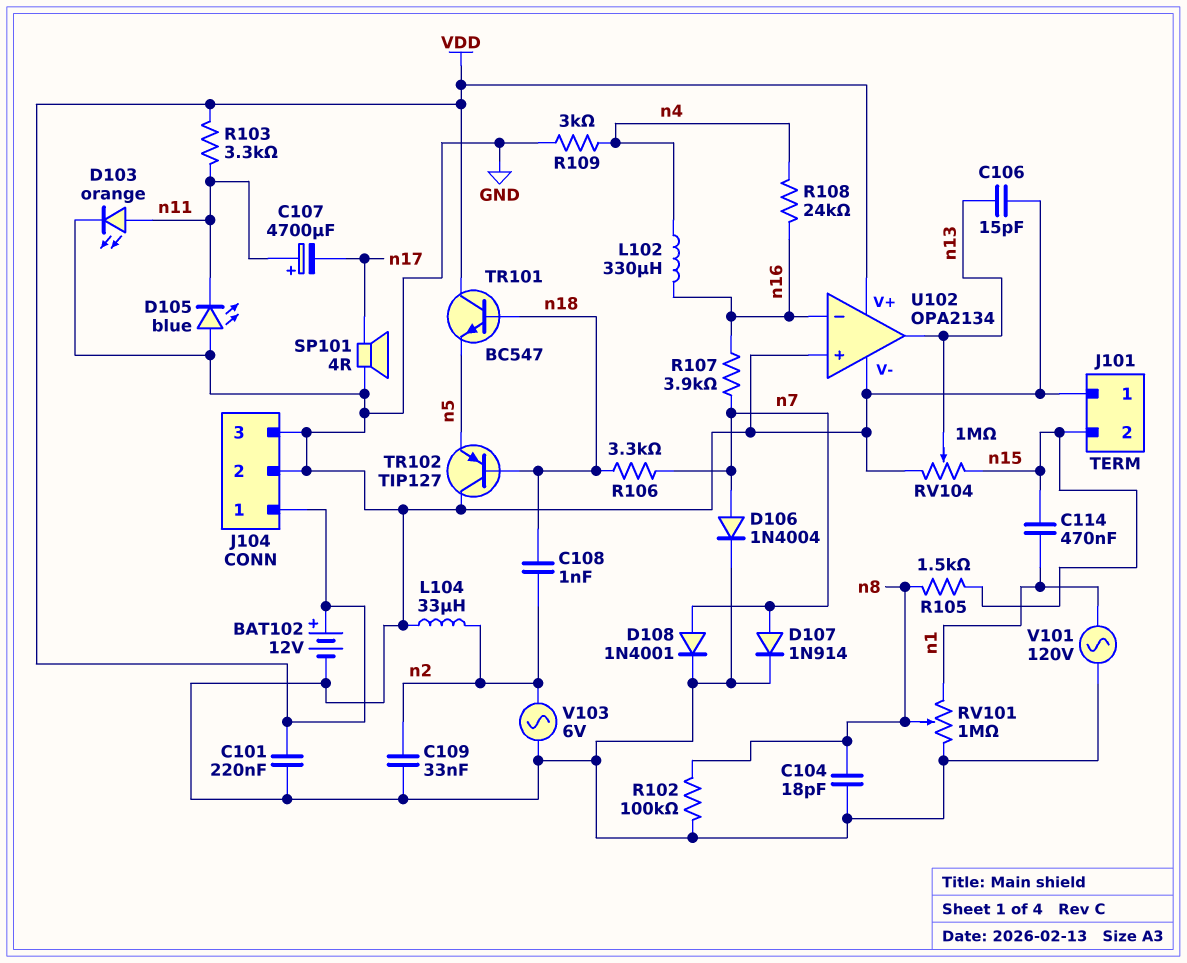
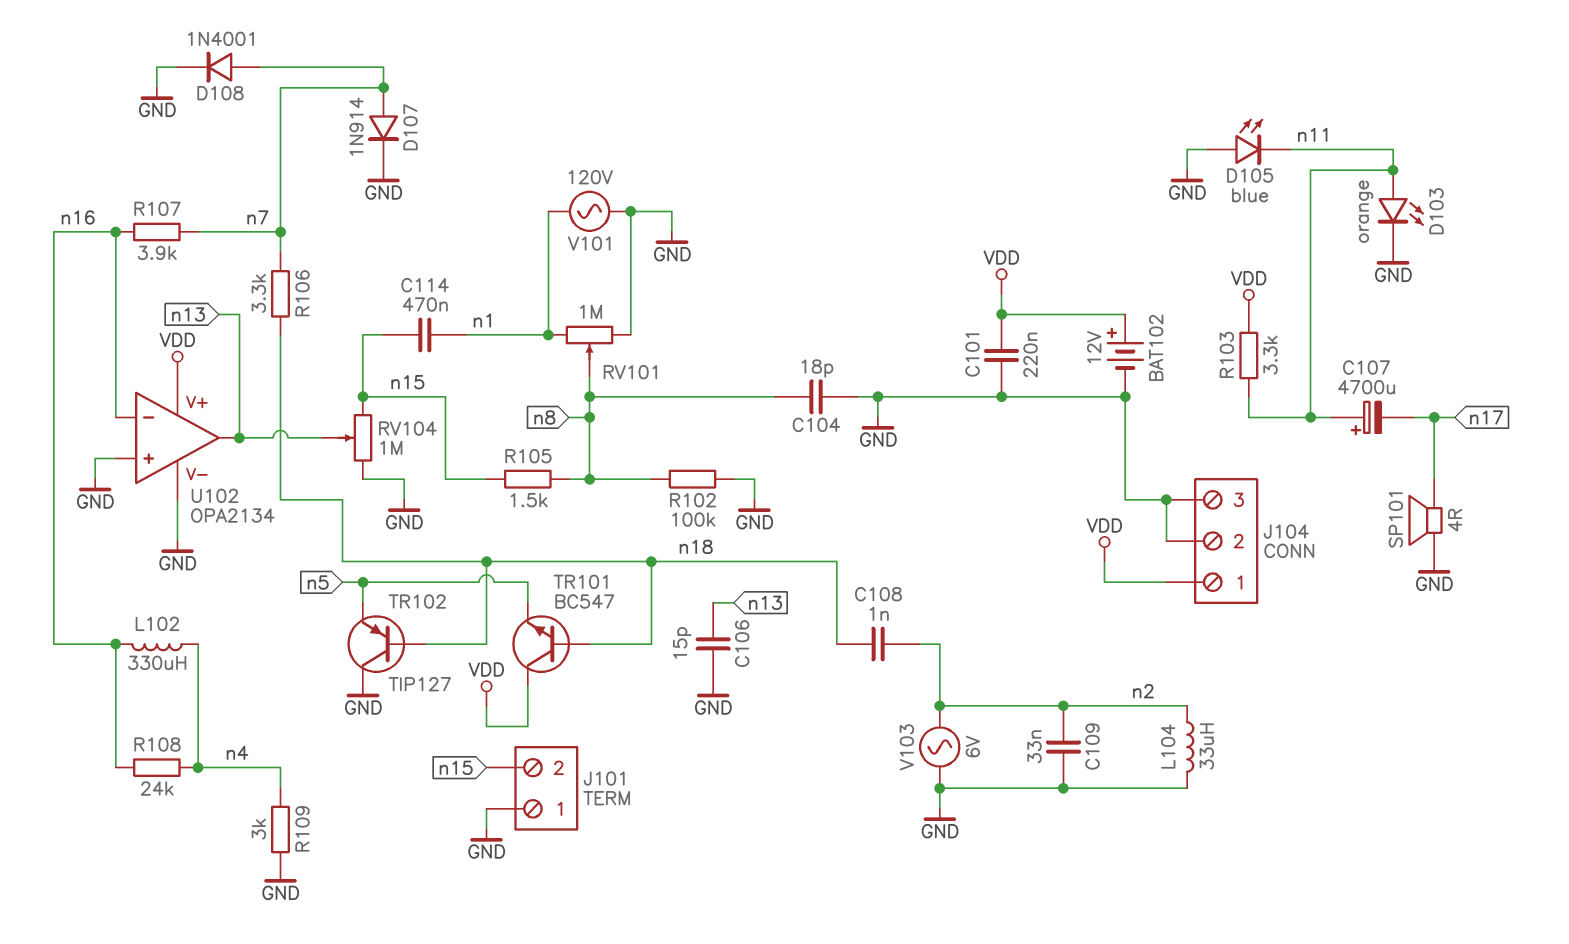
D106: diode 1N4004 (A n7, K GND) -> none

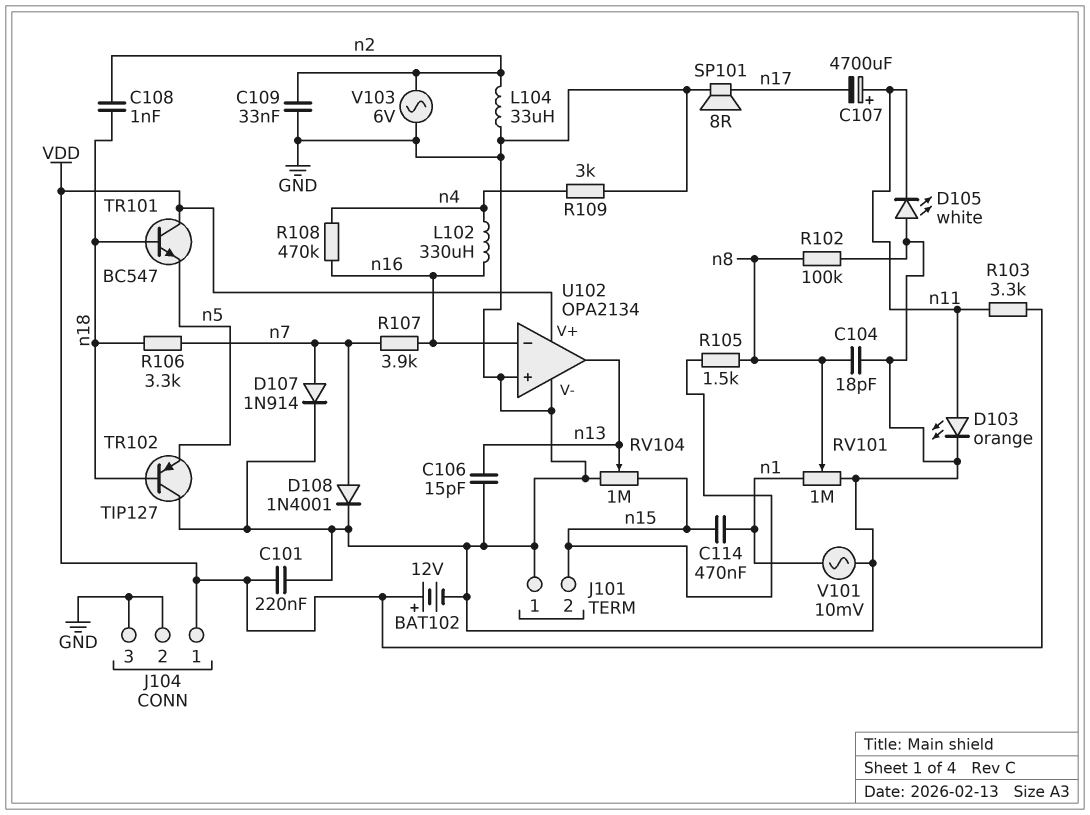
D105: LED blue (A GND, K n11) -> LED white (A GND, K n11)
R108: 24k (n4, n16) -> 470k (n4, n16)
SP101: speaker 4R (GND, n17) -> speaker 8R (GND, n17)
V101: AC 120V (GND, n1) -> AC 10mV (GND, n1)

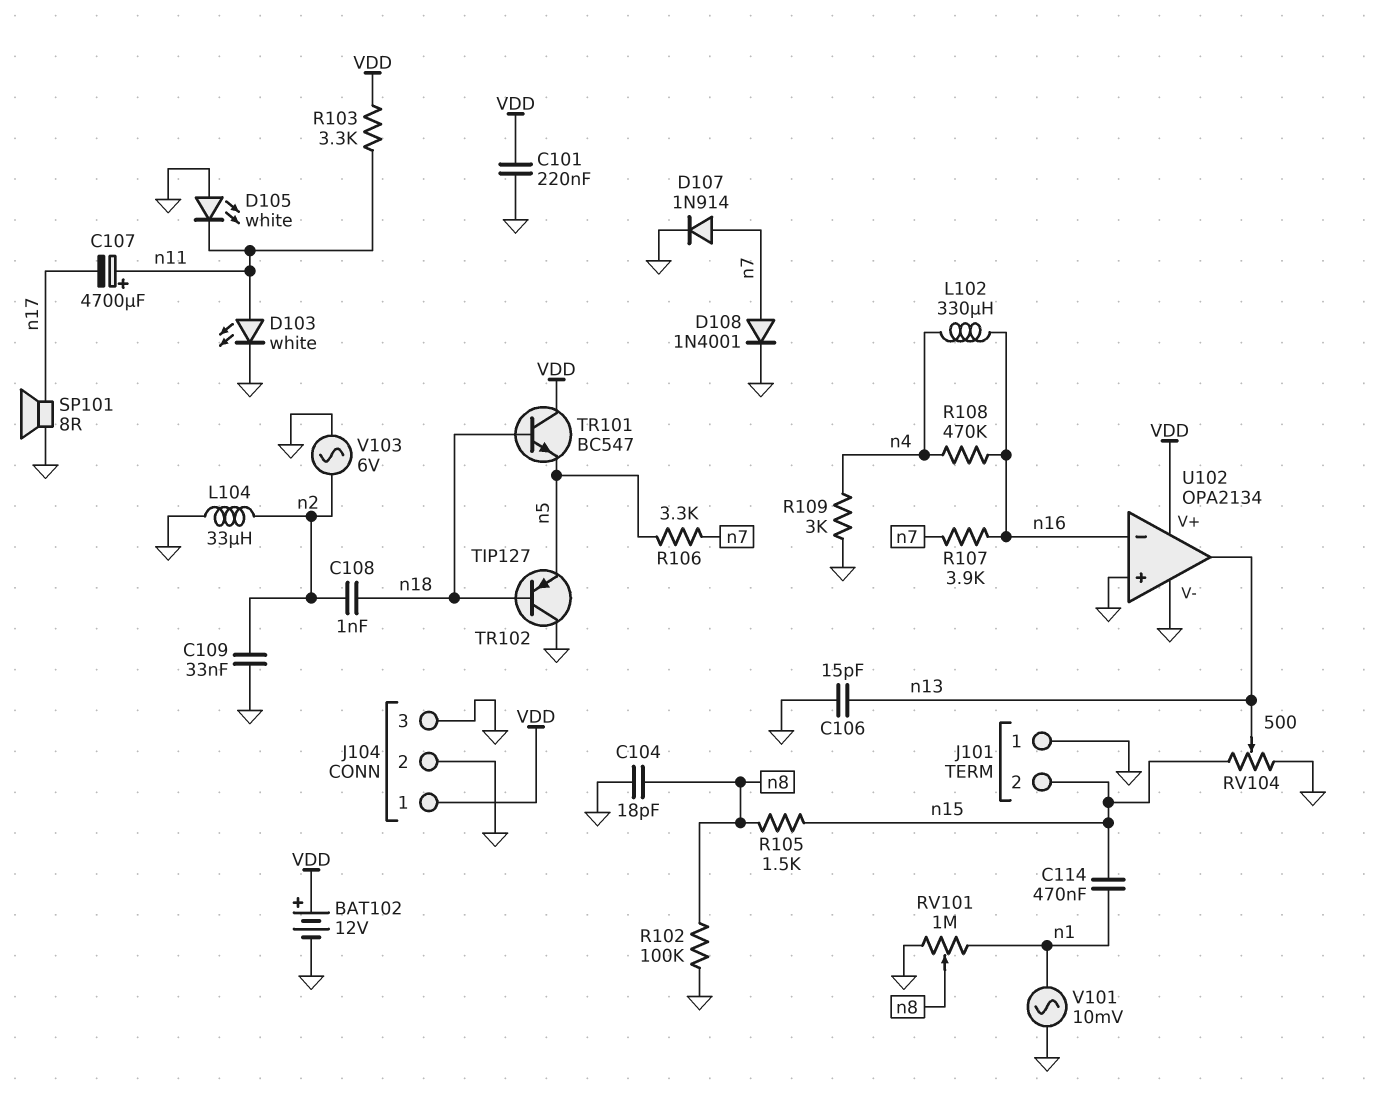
D103: LED orange (A n11, K GND) -> LED white (A n11, K GND)
R106: 3.3k (n7, n18) -> 3.3k (n5, n7)
RV104: 1M (GND, n15, wiper n13) -> 500 (GND, n15, wiper n13)

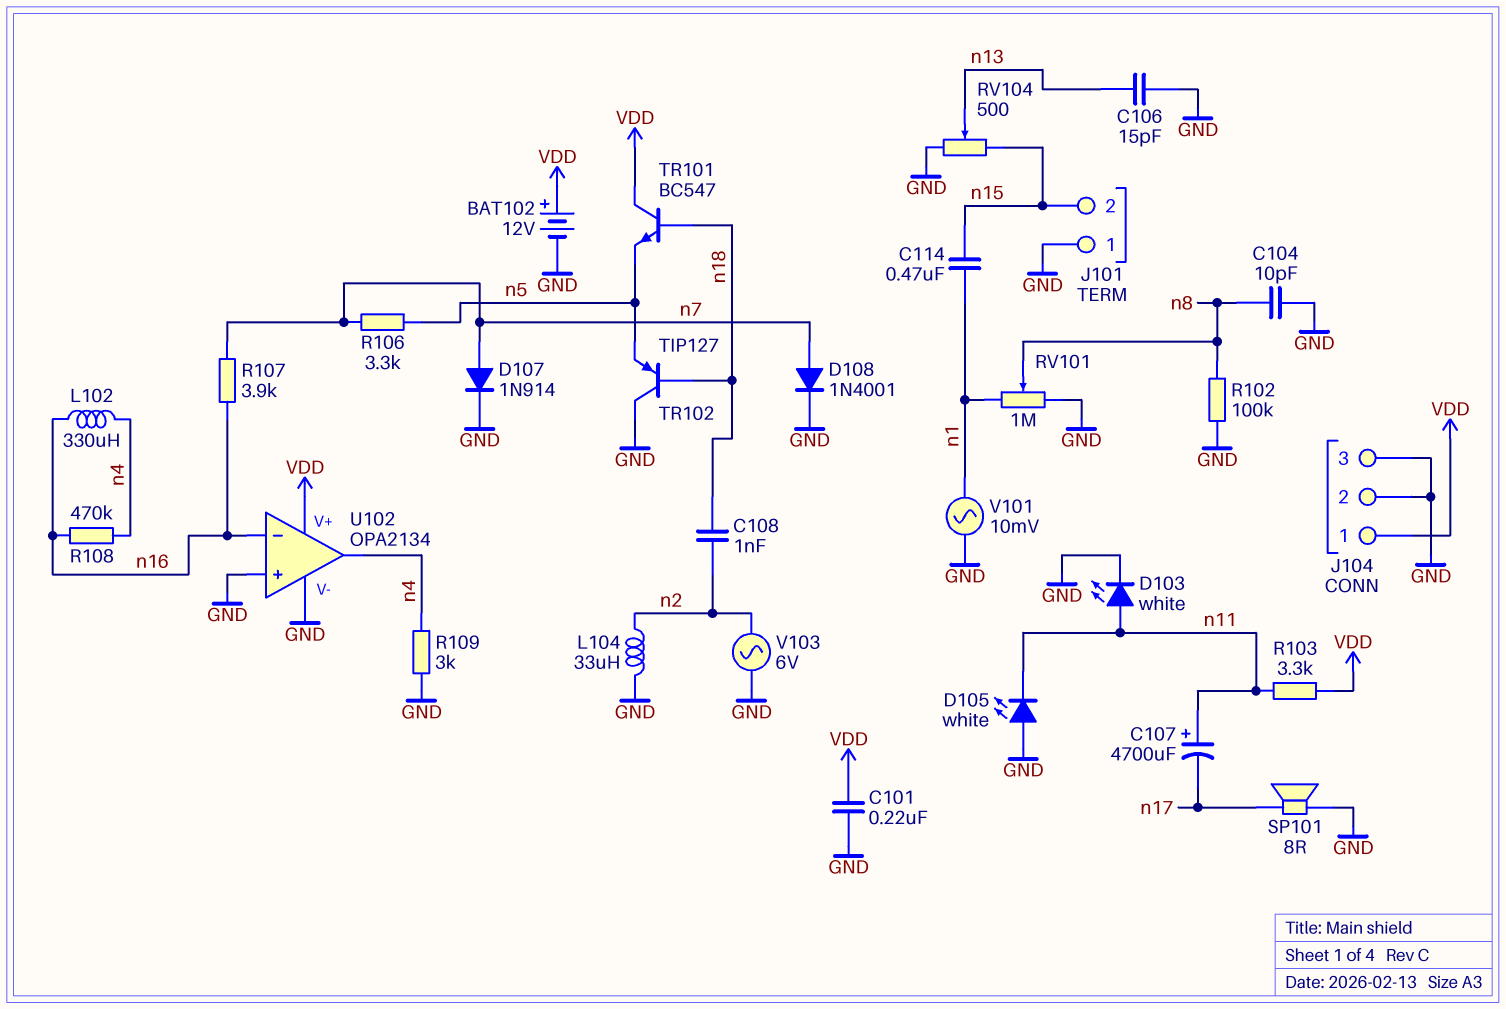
C104: 18pF (GND, n8) -> 10pF (GND, n8)
C109: 33nF (GND, n2) -> none
R105: 1.5k (n8, n15) -> none
U102 pin out: n13 -> n4

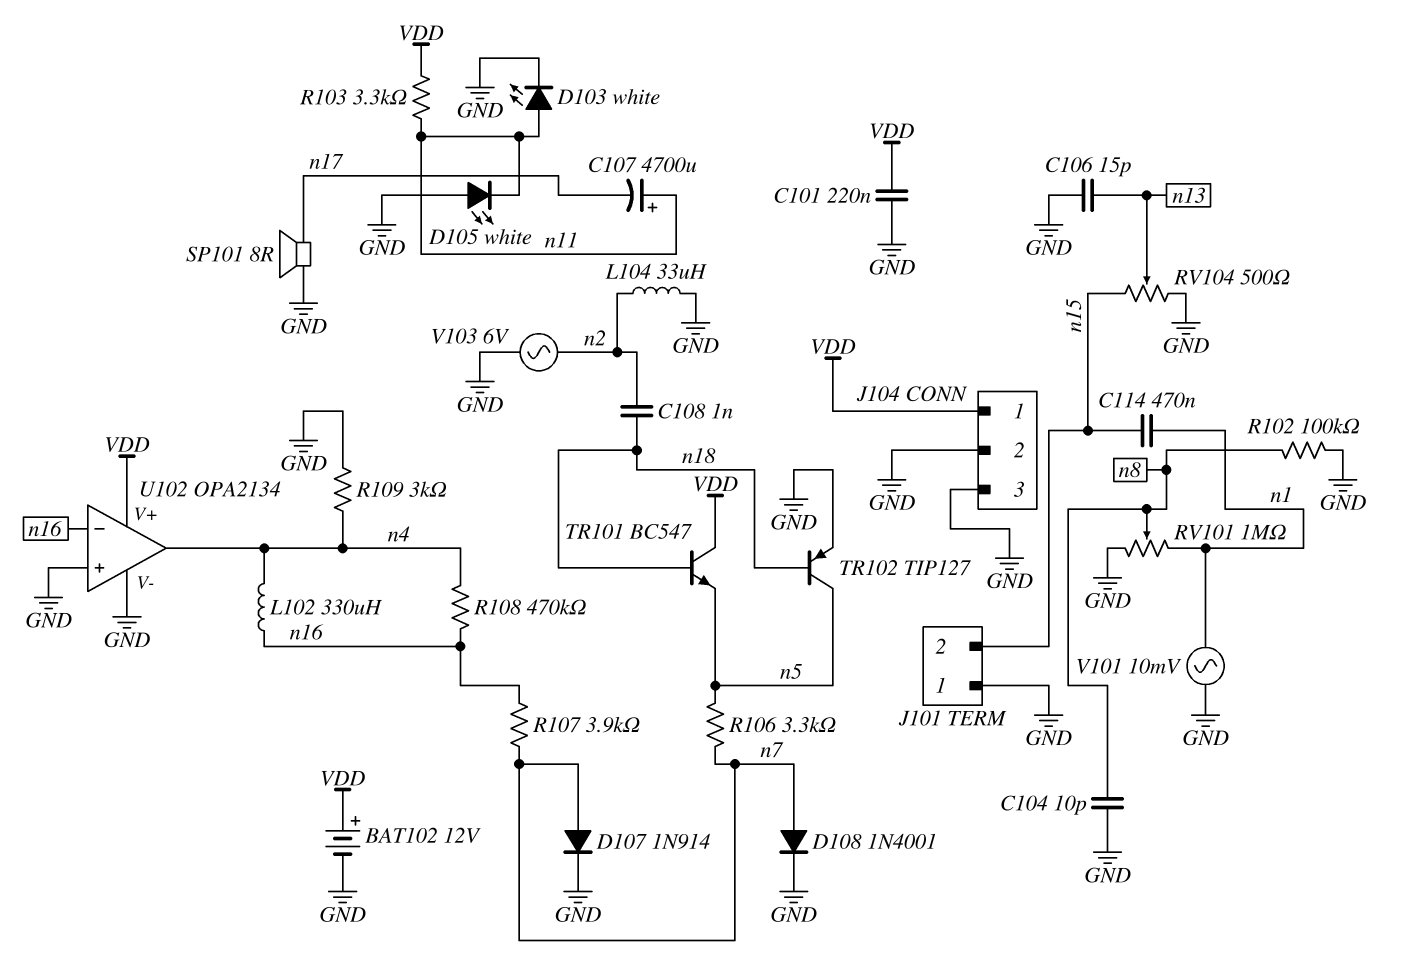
TR102: PNP TIP127 (B n18, C GND, E n5) -> PNP TIP127 (B n18, C n5, E GND)

